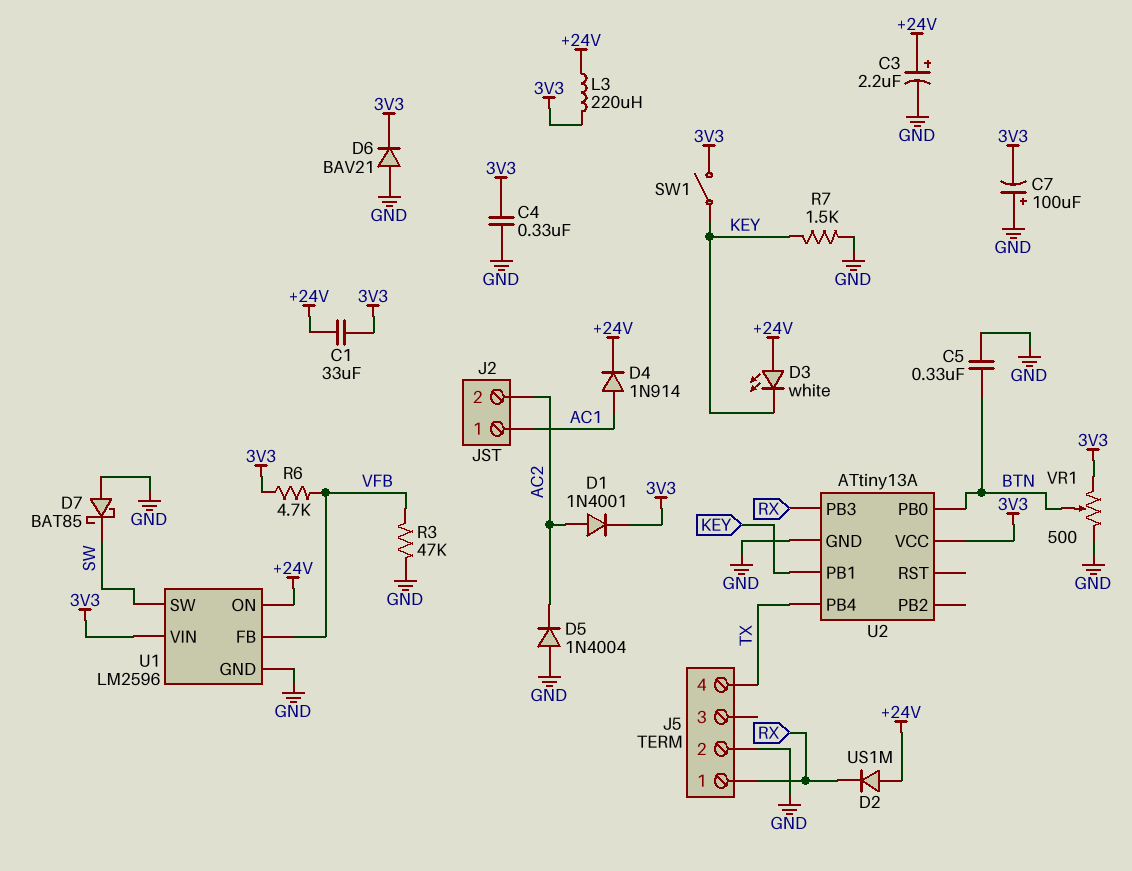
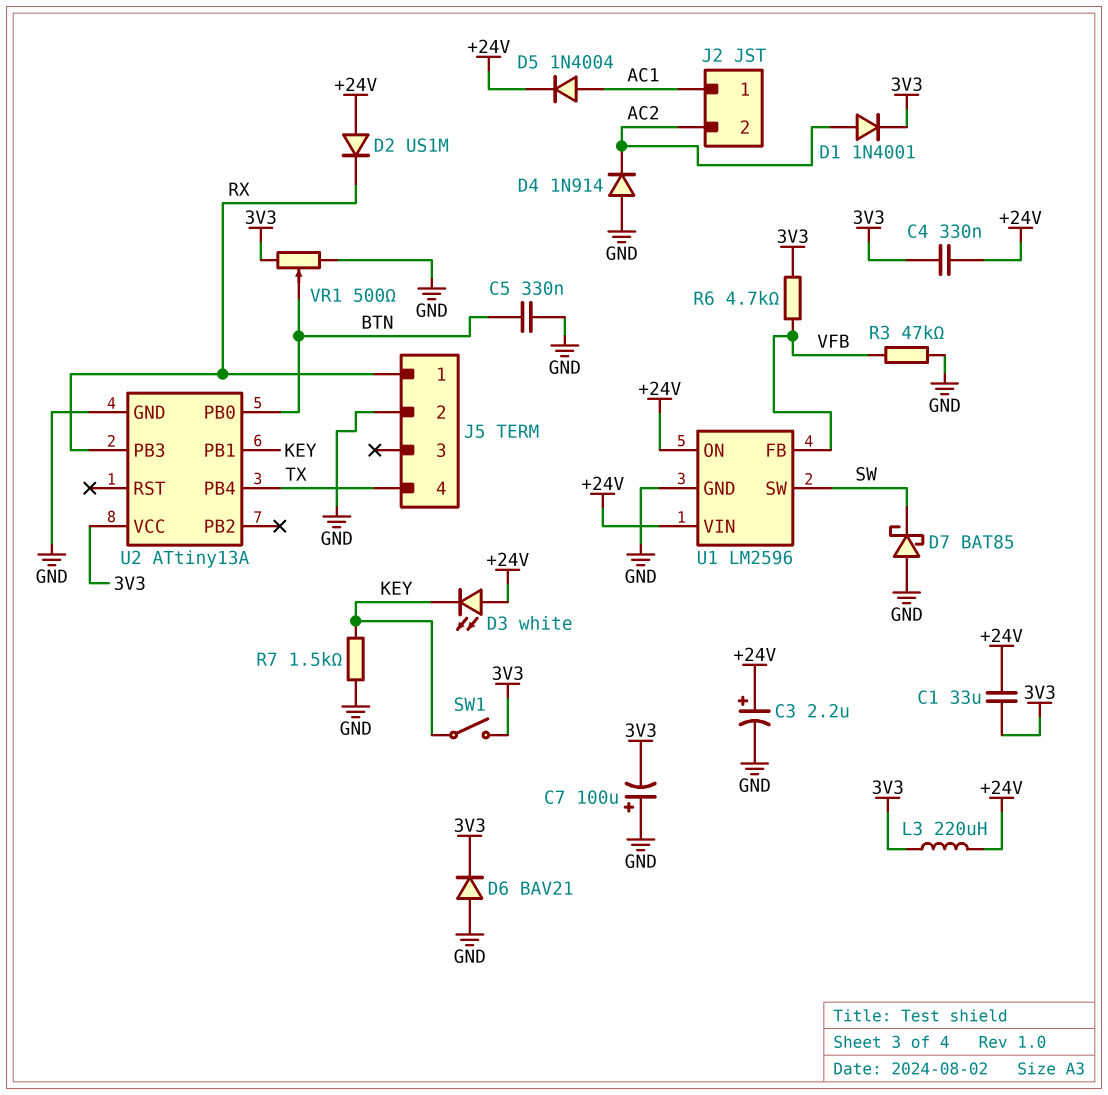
C4: 330nF (3V3, GND) -> 330nF (+24V, 3V3)
D4: diode 1N914 (A AC1, K +24V) -> diode 1N914 (A GND, K AC2)
D5: diode 1N4004 (A GND, K AC2) -> diode 1N4004 (A AC1, K +24V)
U1 pin VIN: 3V3 -> +24V

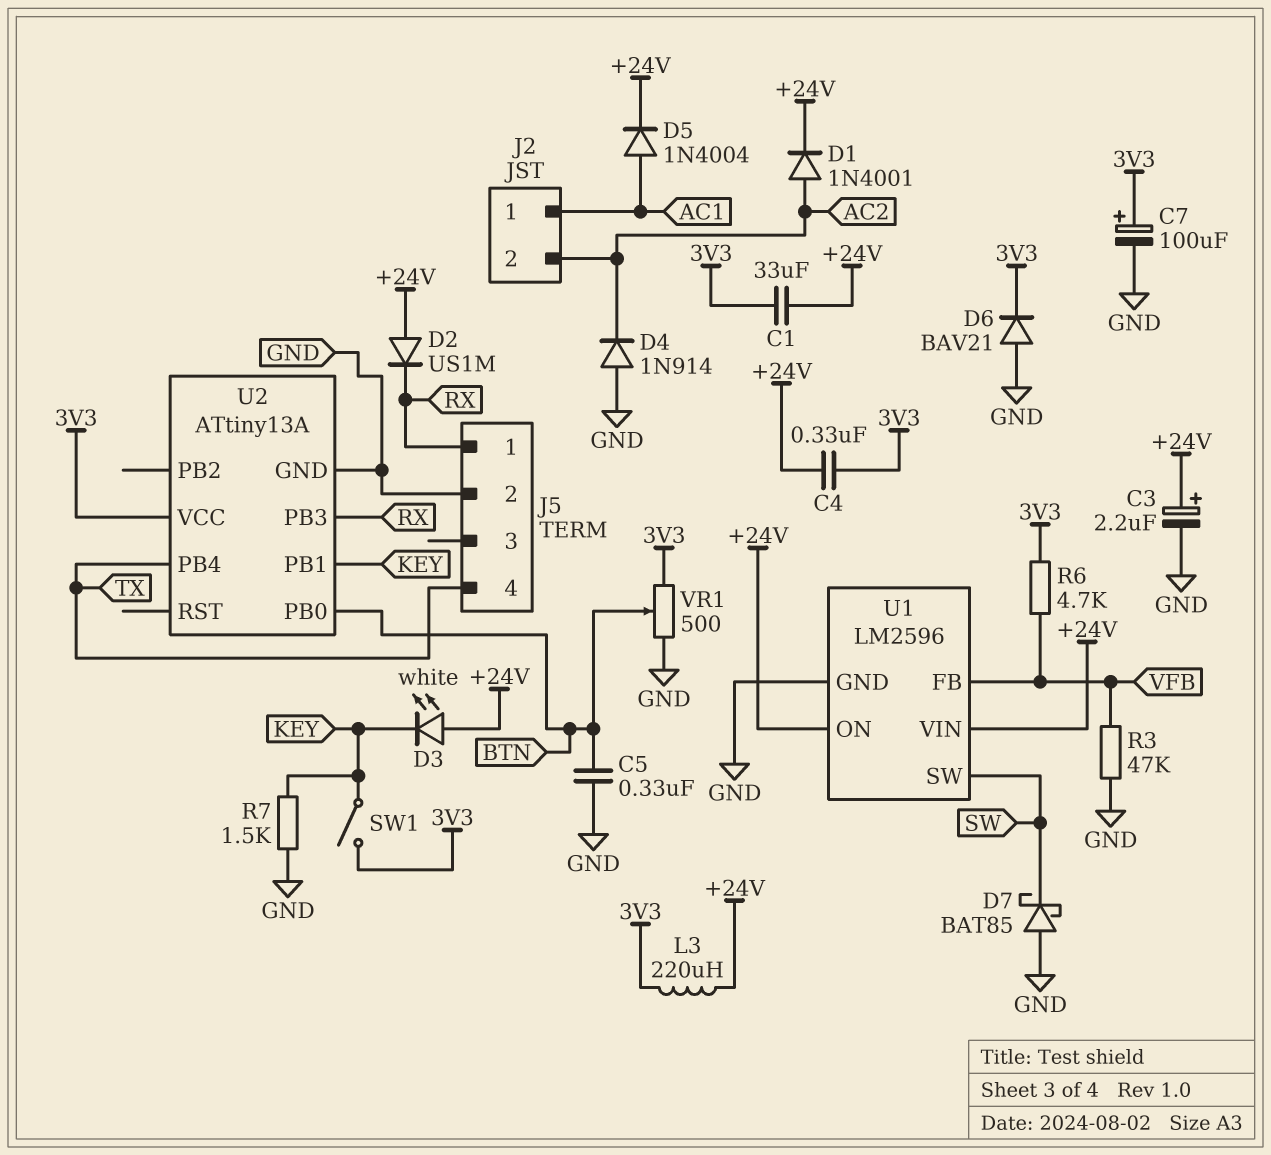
C7: 100uF (plus GND, minus 3V3) -> 100uF (plus 3V3, minus GND)
D1: diode 1N4001 (A AC2, K 3V3) -> diode 1N4001 (A AC2, K +24V)

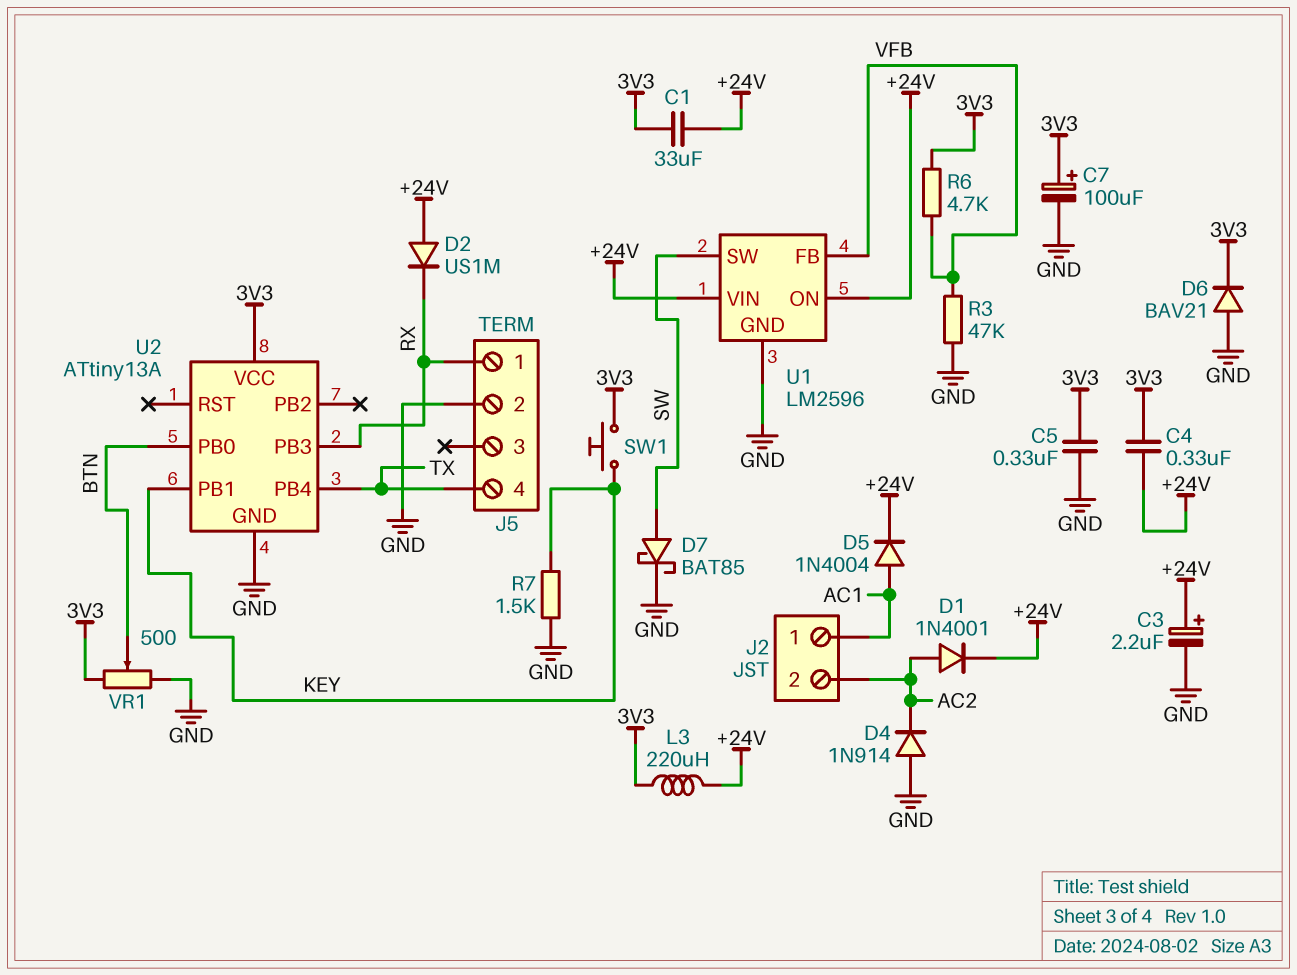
C5: 330nF (BTN, GND) -> 330nF (3V3, GND)
D3: LED white (A +24V, K KEY) -> none
D7: schottky BAT85 (A GND, K SW) -> schottky BAT85 (A SW, K GND)
SW1: switch (3V3, KEY) -> button (3V3, KEY)

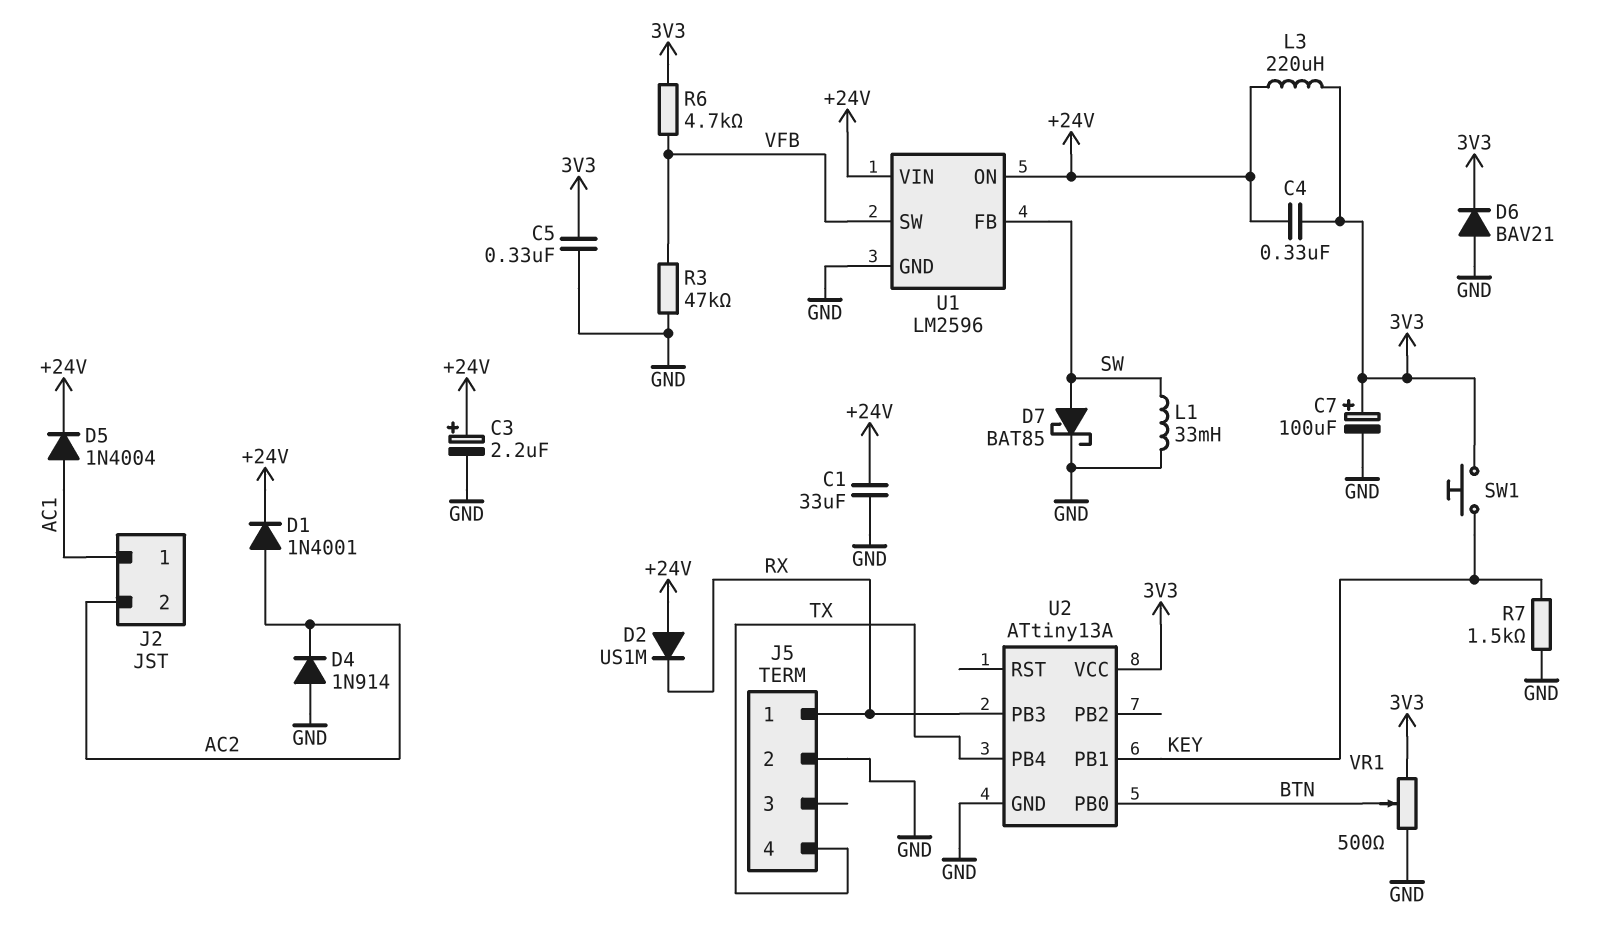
C1: 33uF (+24V, 3V3) -> 33uF (+24V, GND)
L1: none -> 33mH (GND, SW)
U1 pin FB: VFB -> SW
U1 pin SW: SW -> VFB

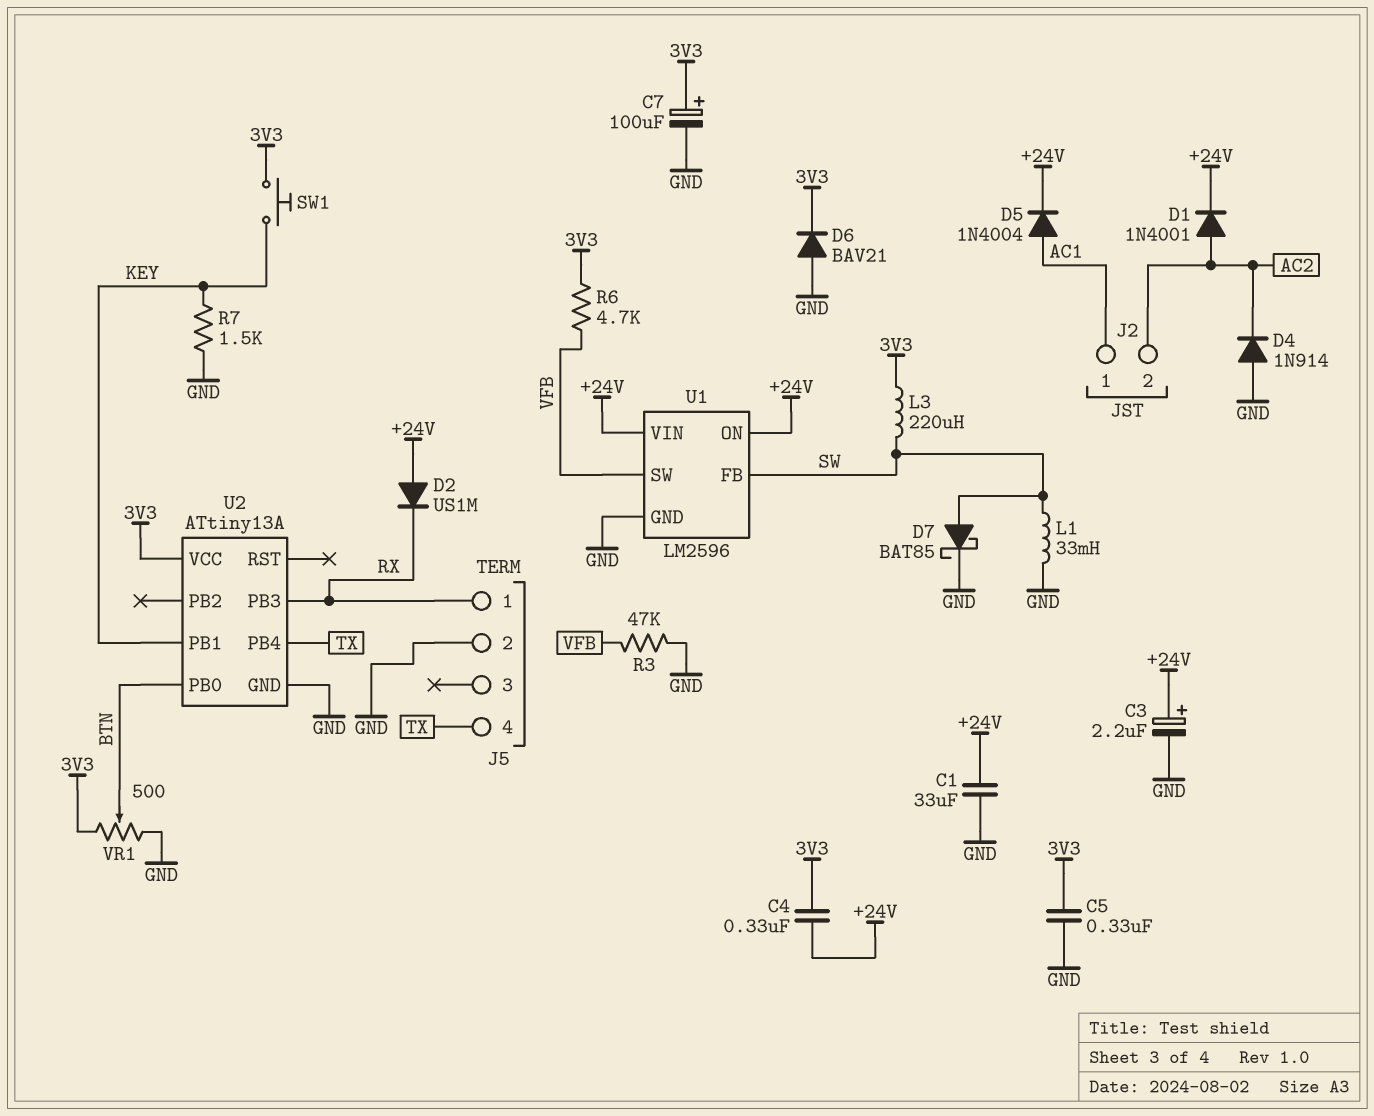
L3: 220uH (+24V, 3V3) -> 220uH (3V3, SW)

